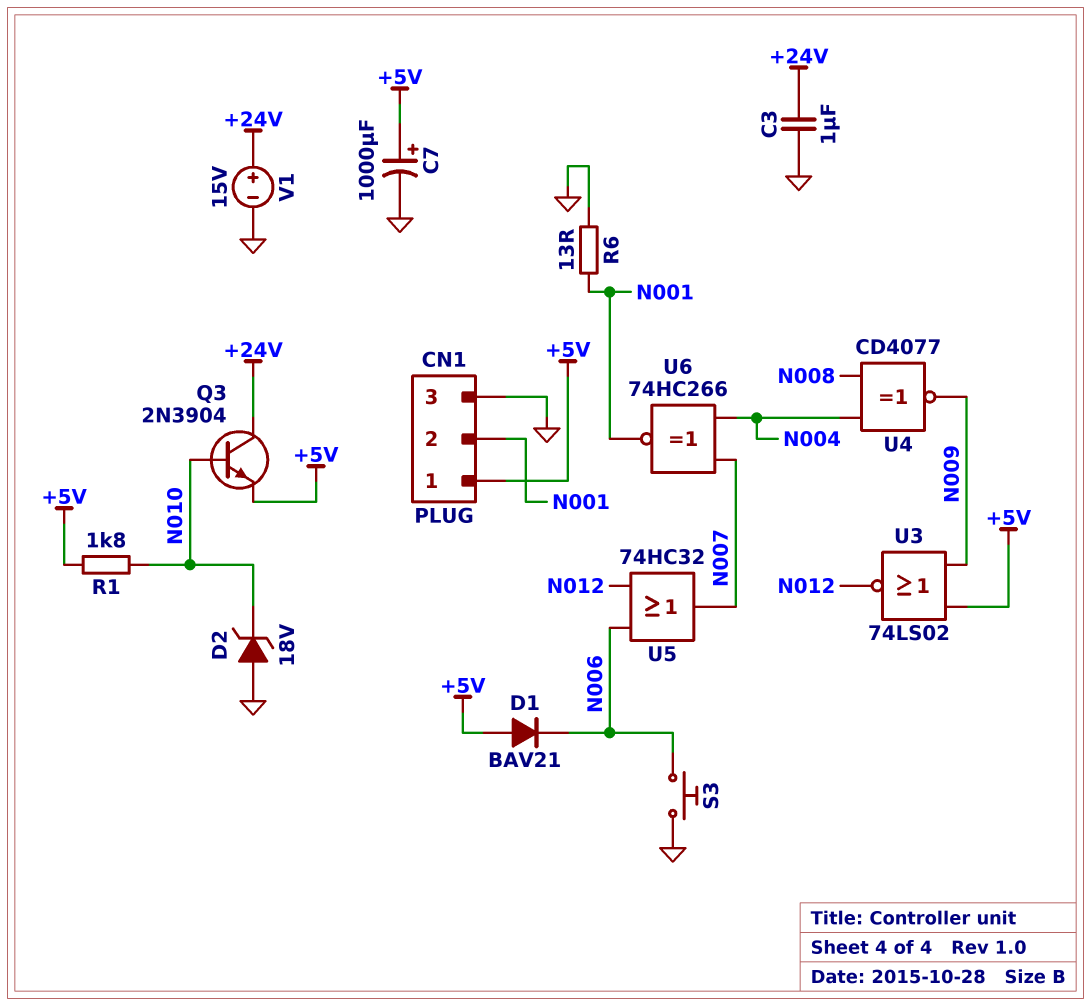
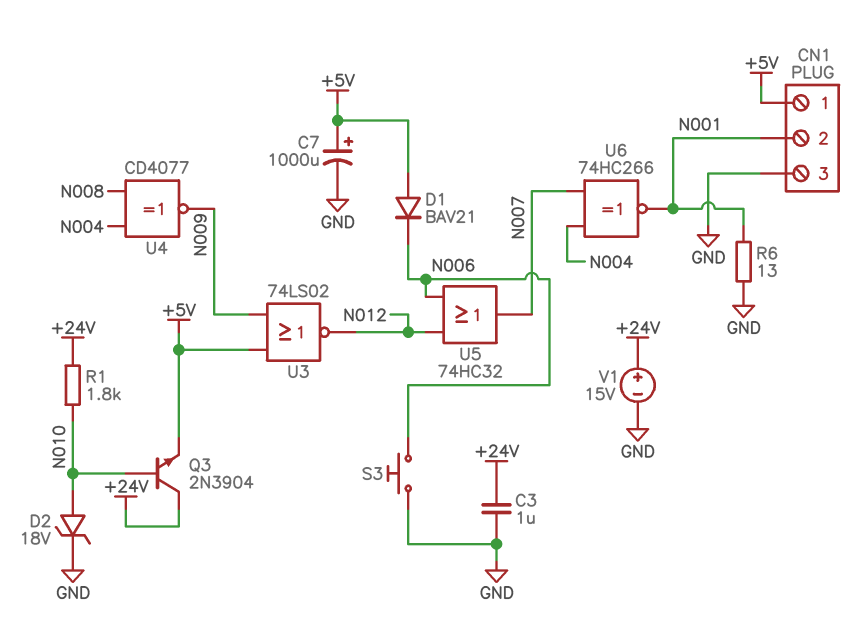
D2: zener 18V (A GND, K N010) -> zener 18V (A N010, K GND)
R1: 1.8k (+5V, N010) -> 1.8k (+24V, N010)

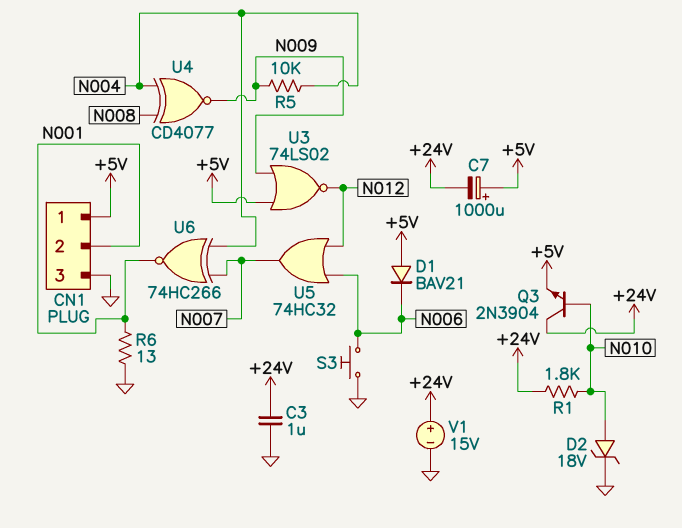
C7: 1000uF (plus +5V, minus GND) -> 1000uF (plus +5V, minus +24V)
R5: none -> 10k (N004, N009)

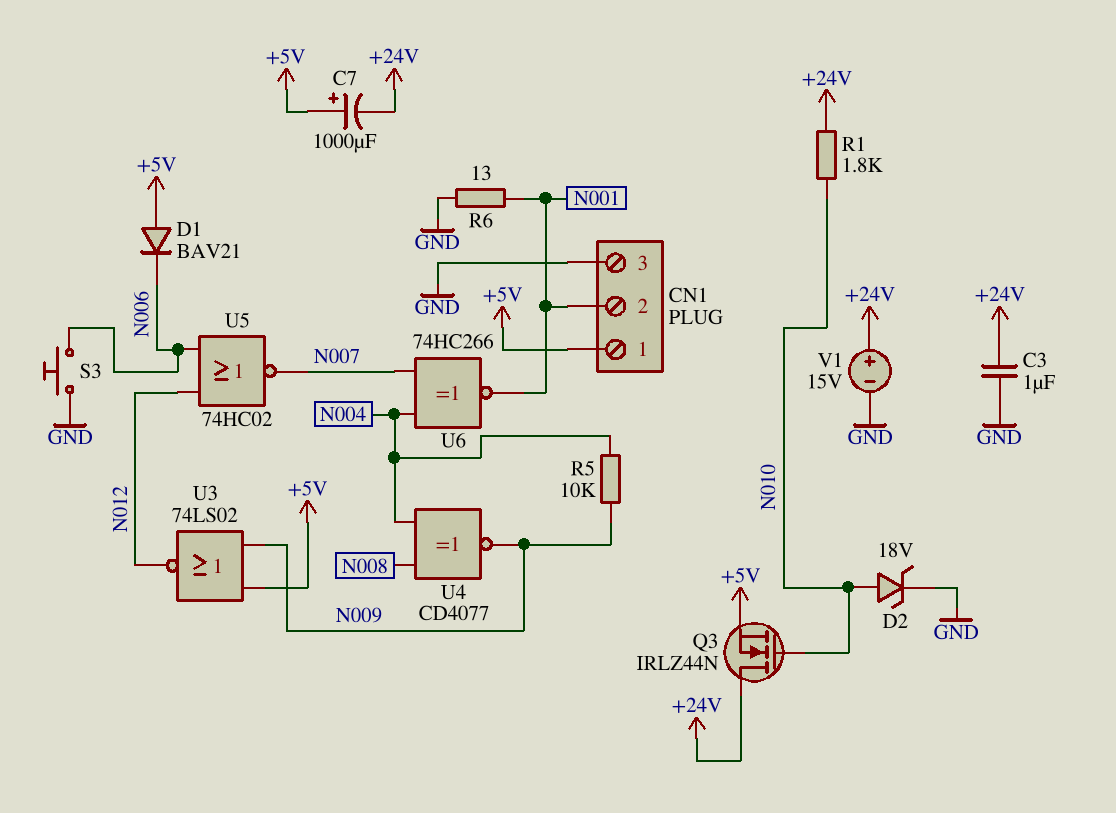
Q3: NPN 2N3904 (B N010, C +24V, E +5V) -> NMOS IRLZ44N (G N010, D +24V, S +5V)
U5: OR 74HC32 (in N006, in N012, out N007) -> NOR 74HC02 (in N006, in N012, out N007)

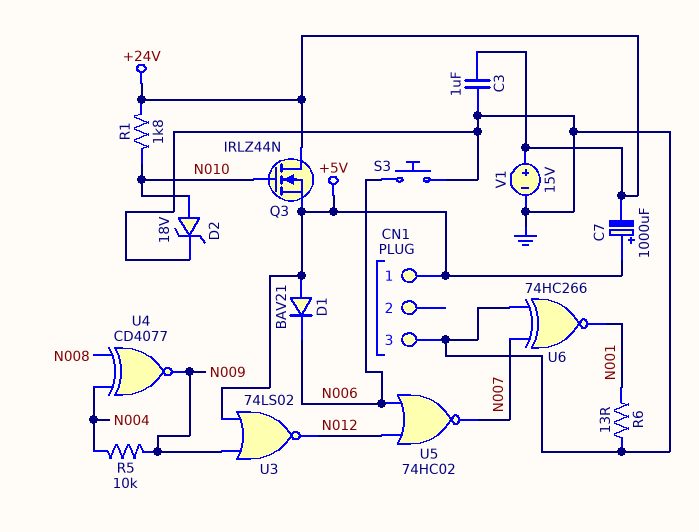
CN1 pin 2: N001 -> none
U6: XNOR 74HC266 (in N004, in N007, out N001) -> XNOR 74HC266 (in GND, in N007, out N001)

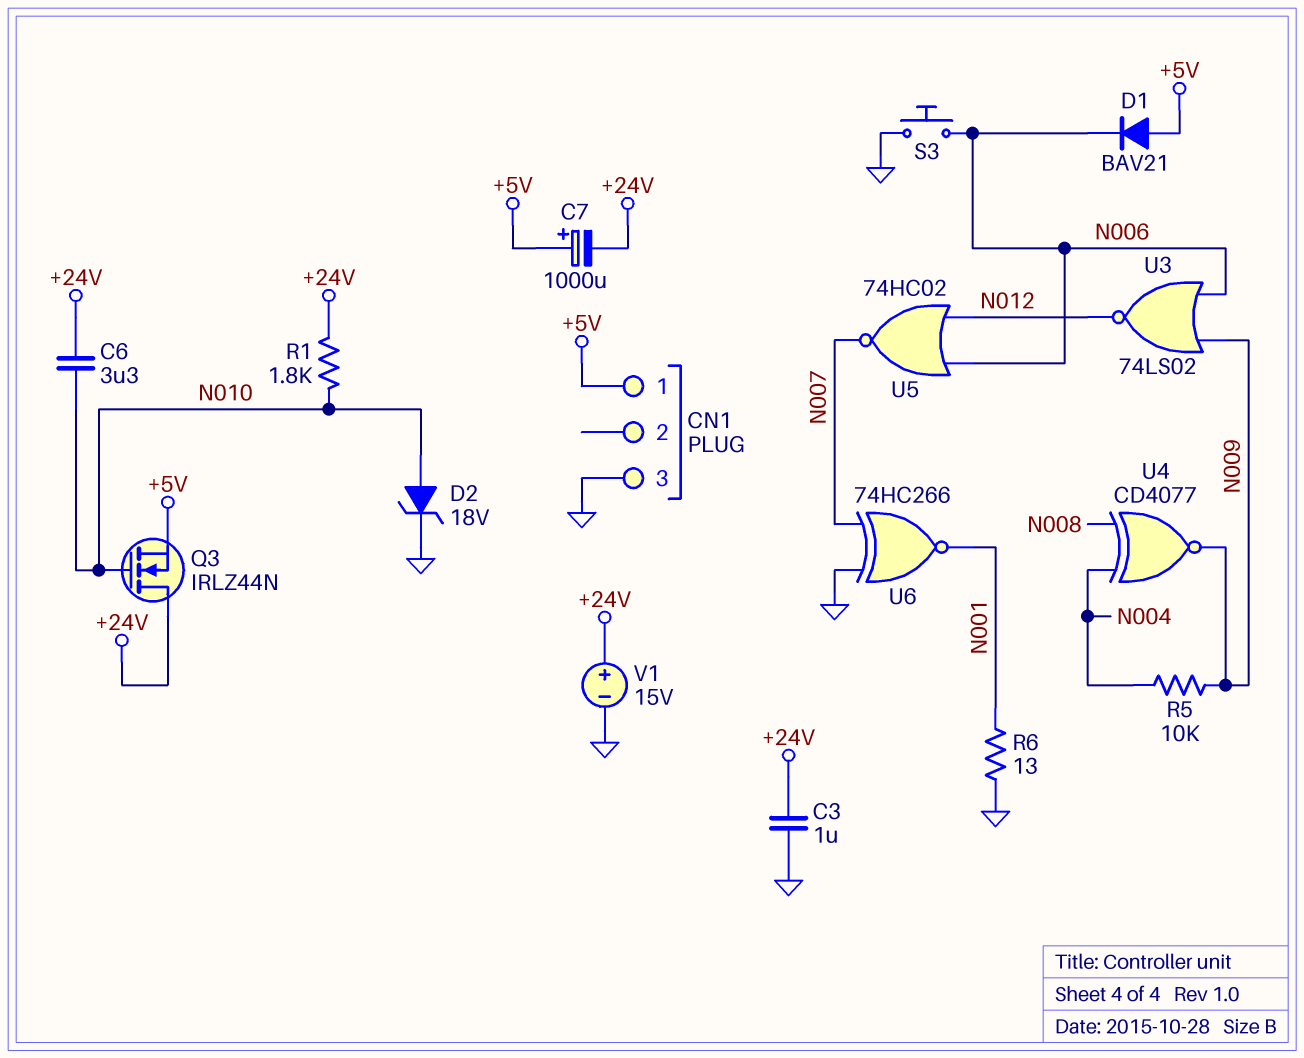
C6: none -> 3.3uF (+24V, N010)
U3: NOR 74LS02 (in +5V, in N009, out N012) -> NOR 74LS02 (in N006, in N009, out N012)

